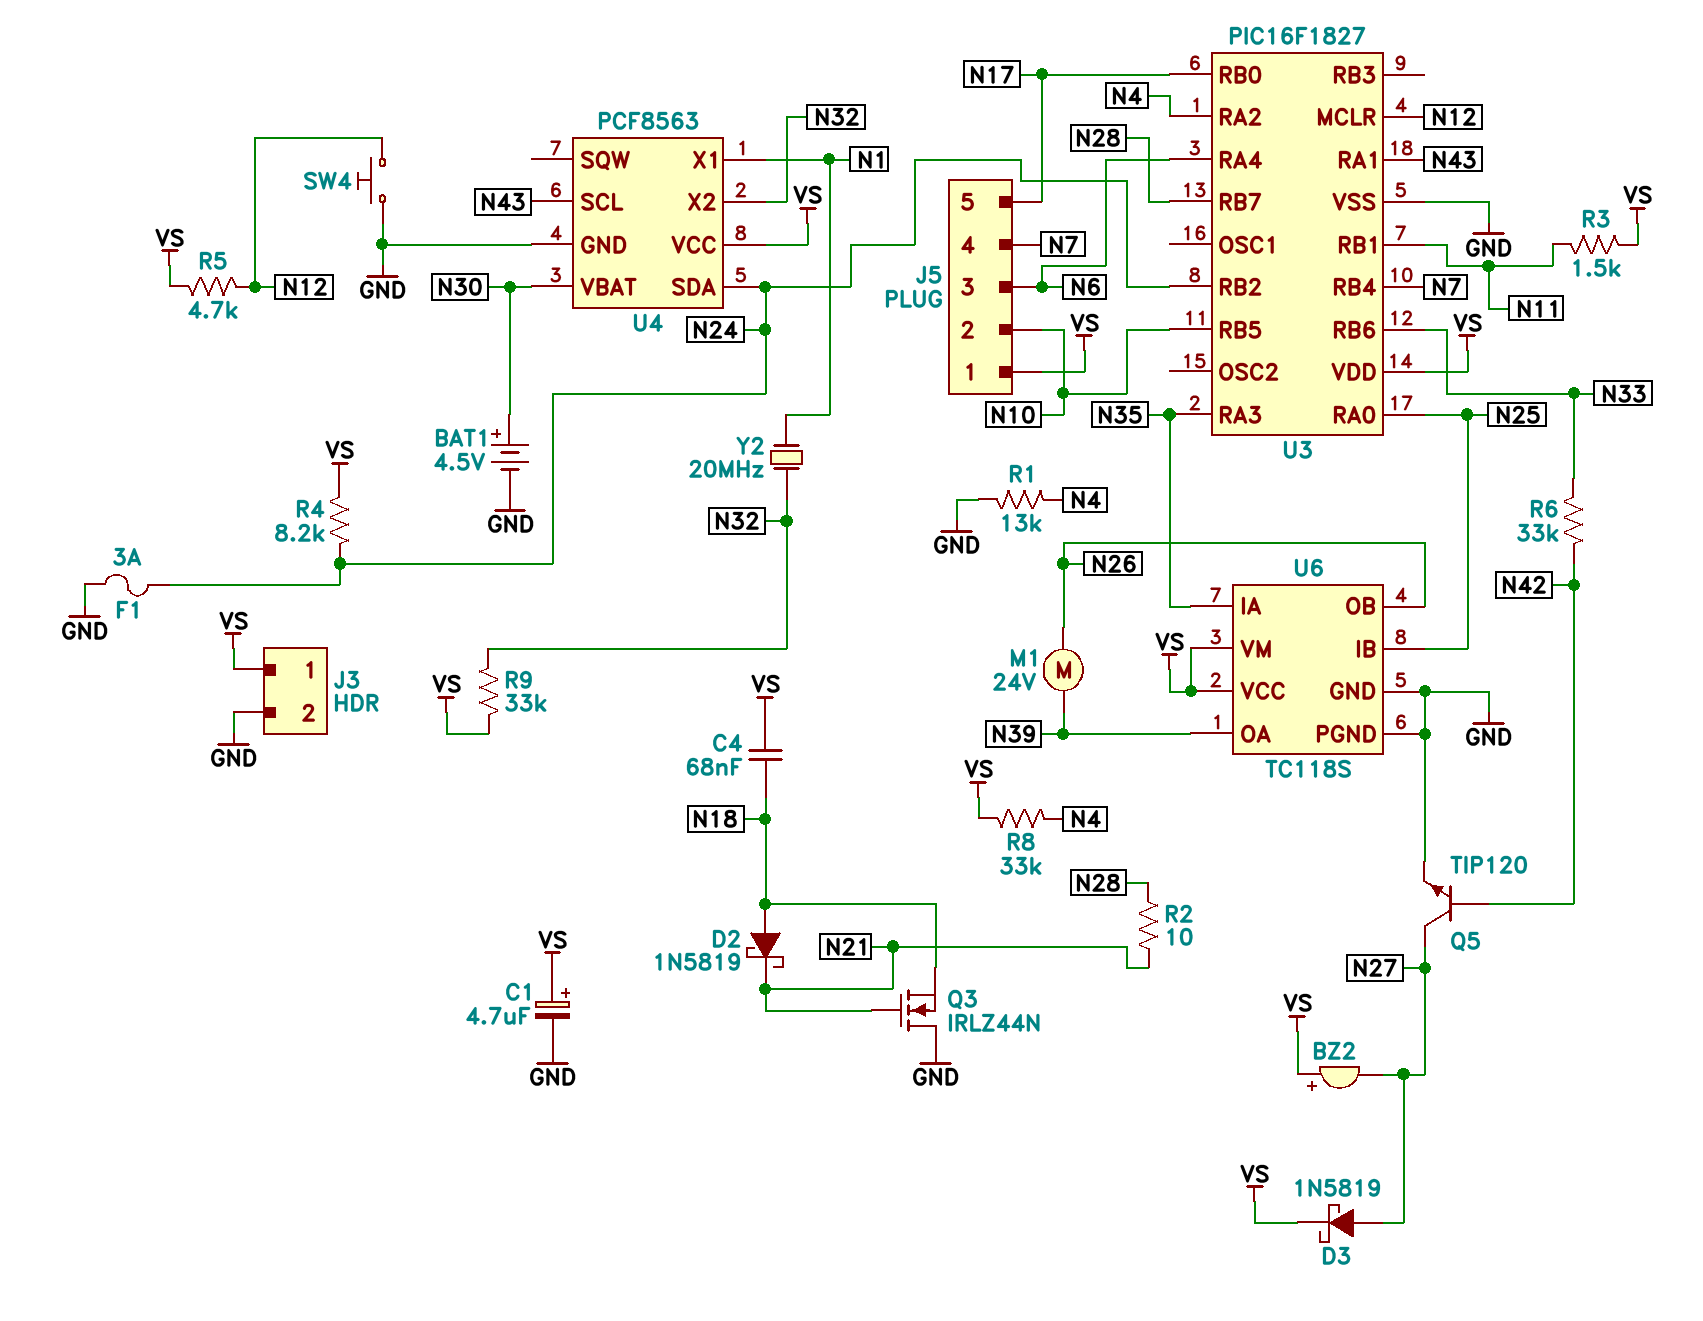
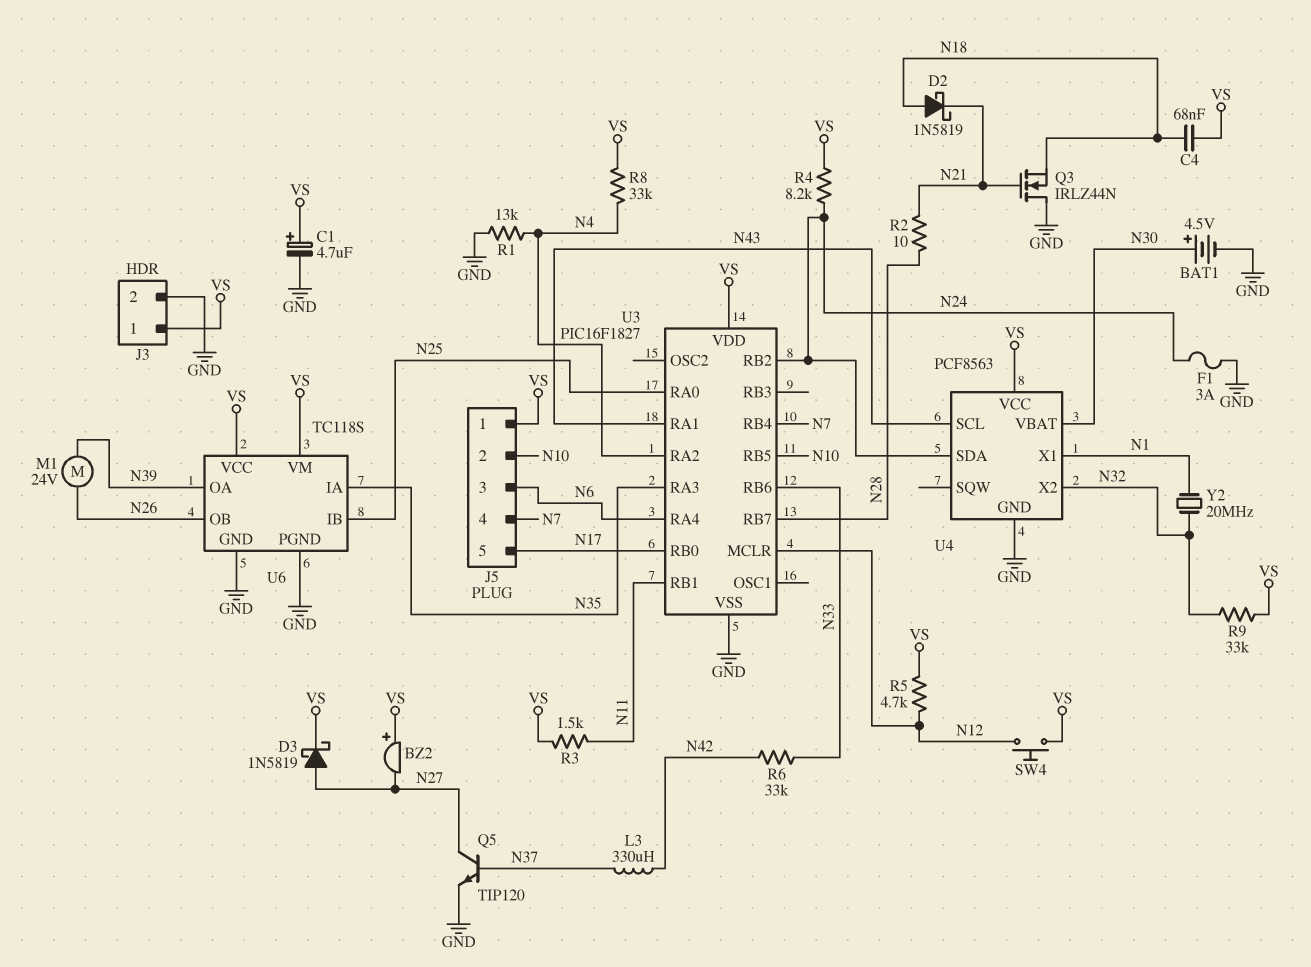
L3: none -> 330uH (N37, N42)
Q5: NPN TIP120 (B N42, C N27, E GND) -> NPN TIP120 (B N37, C N27, E GND)
SW4: button (GND, N12) -> button (N12, VS)

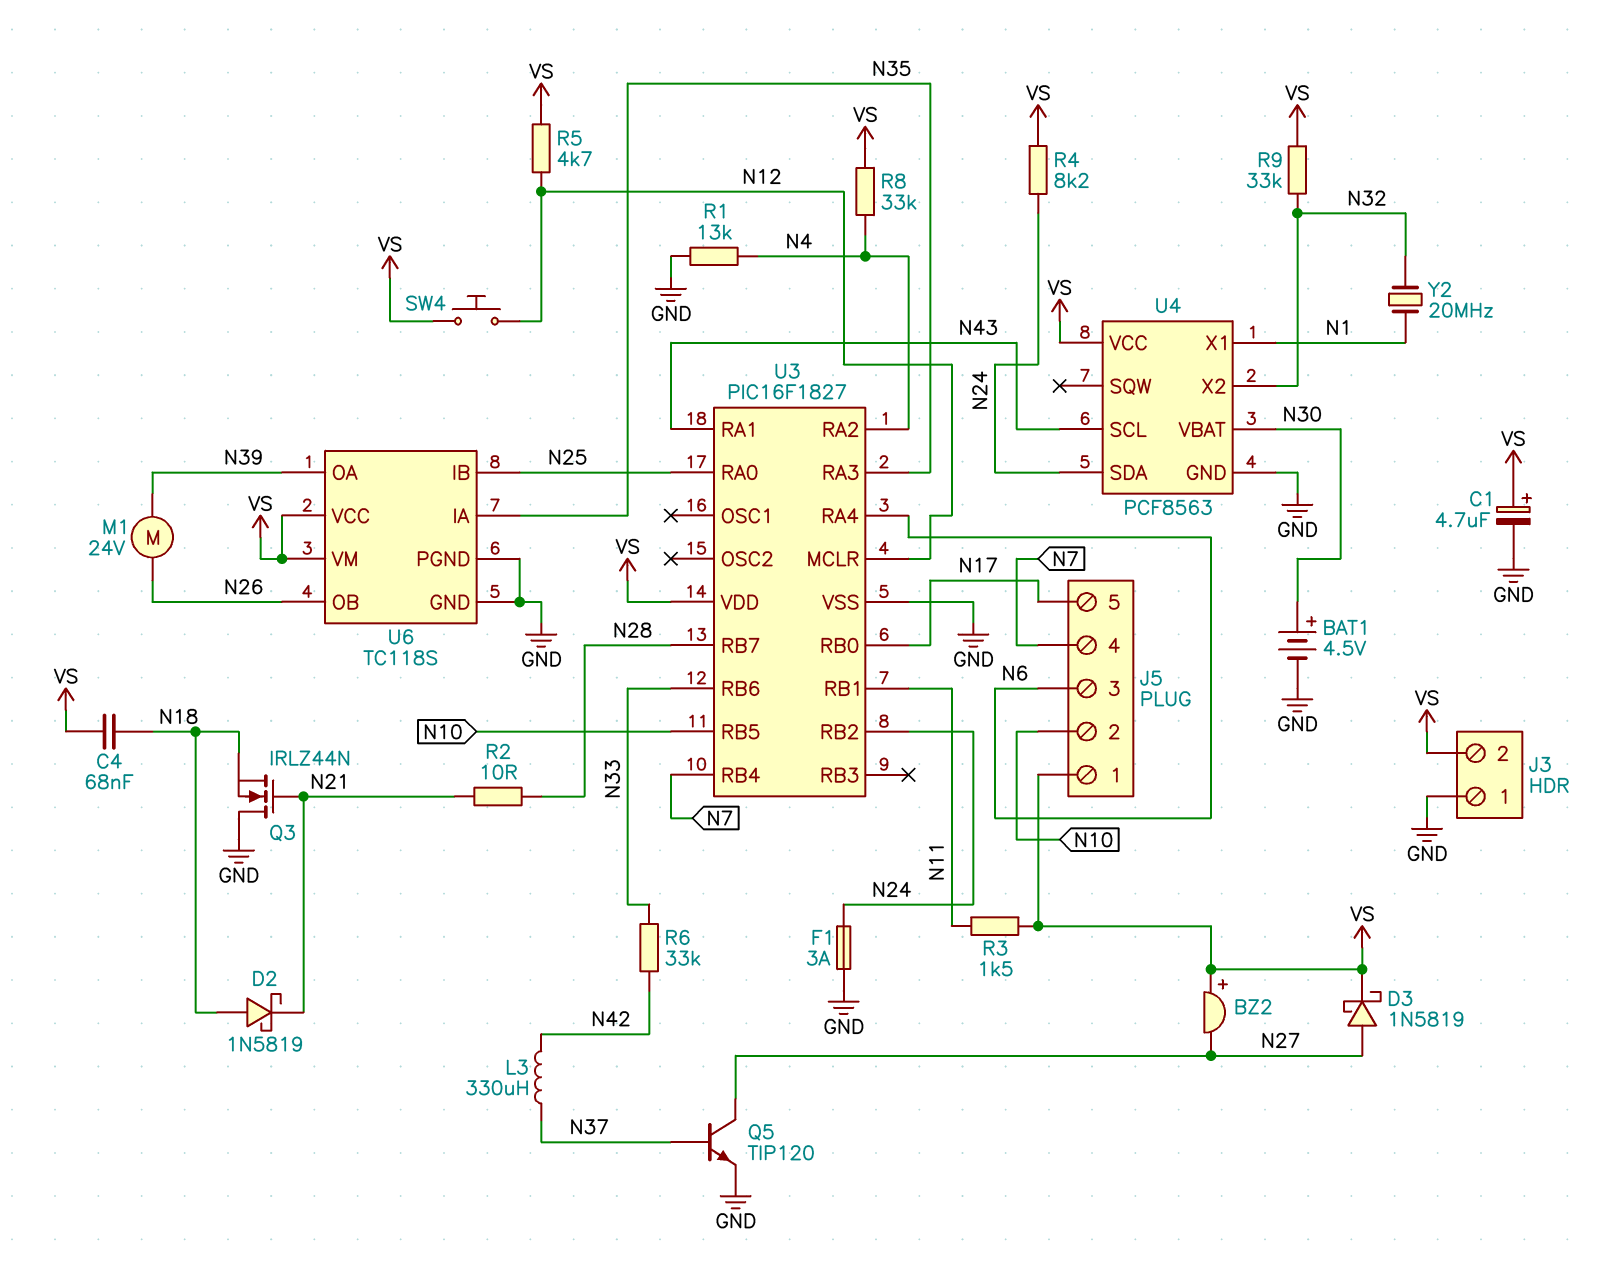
J3 pin 1: VS -> GND
J3 pin 2: GND -> VS

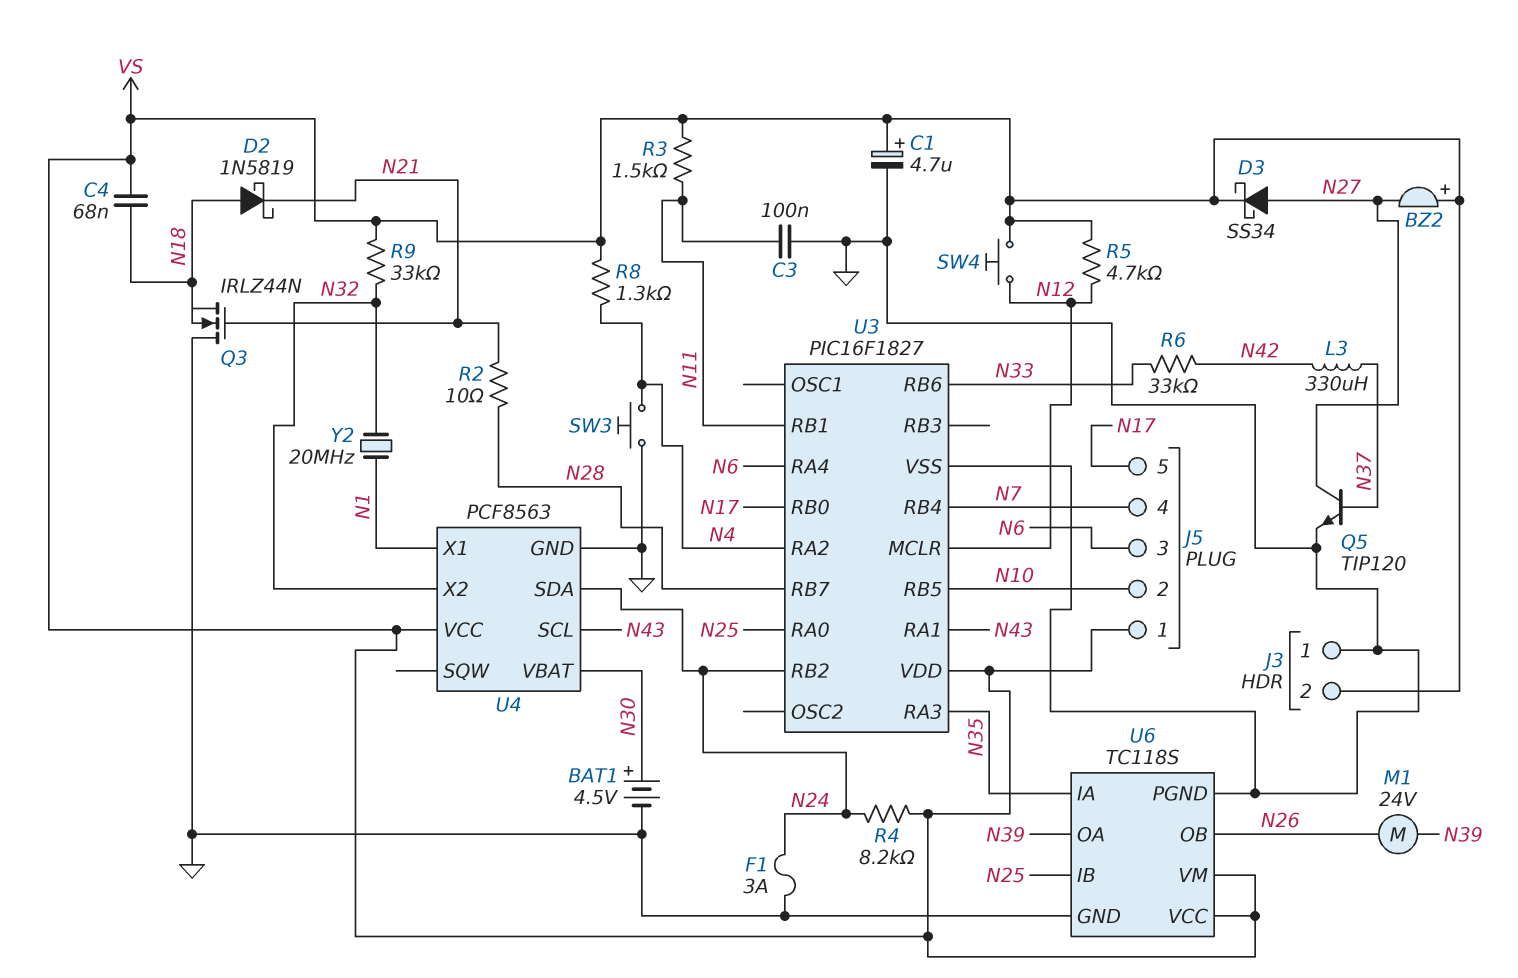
C3: none -> 100nF (GND, N11)
D3: schottky 1N5819 (A N27, K VS) -> schottky SS34 (A N27, K VS)
R1: 13k (GND, N4) -> none
R8: 33k (N4, VS) -> 1.3k (N4, VS)
SW3: none -> button (GND, N4)

